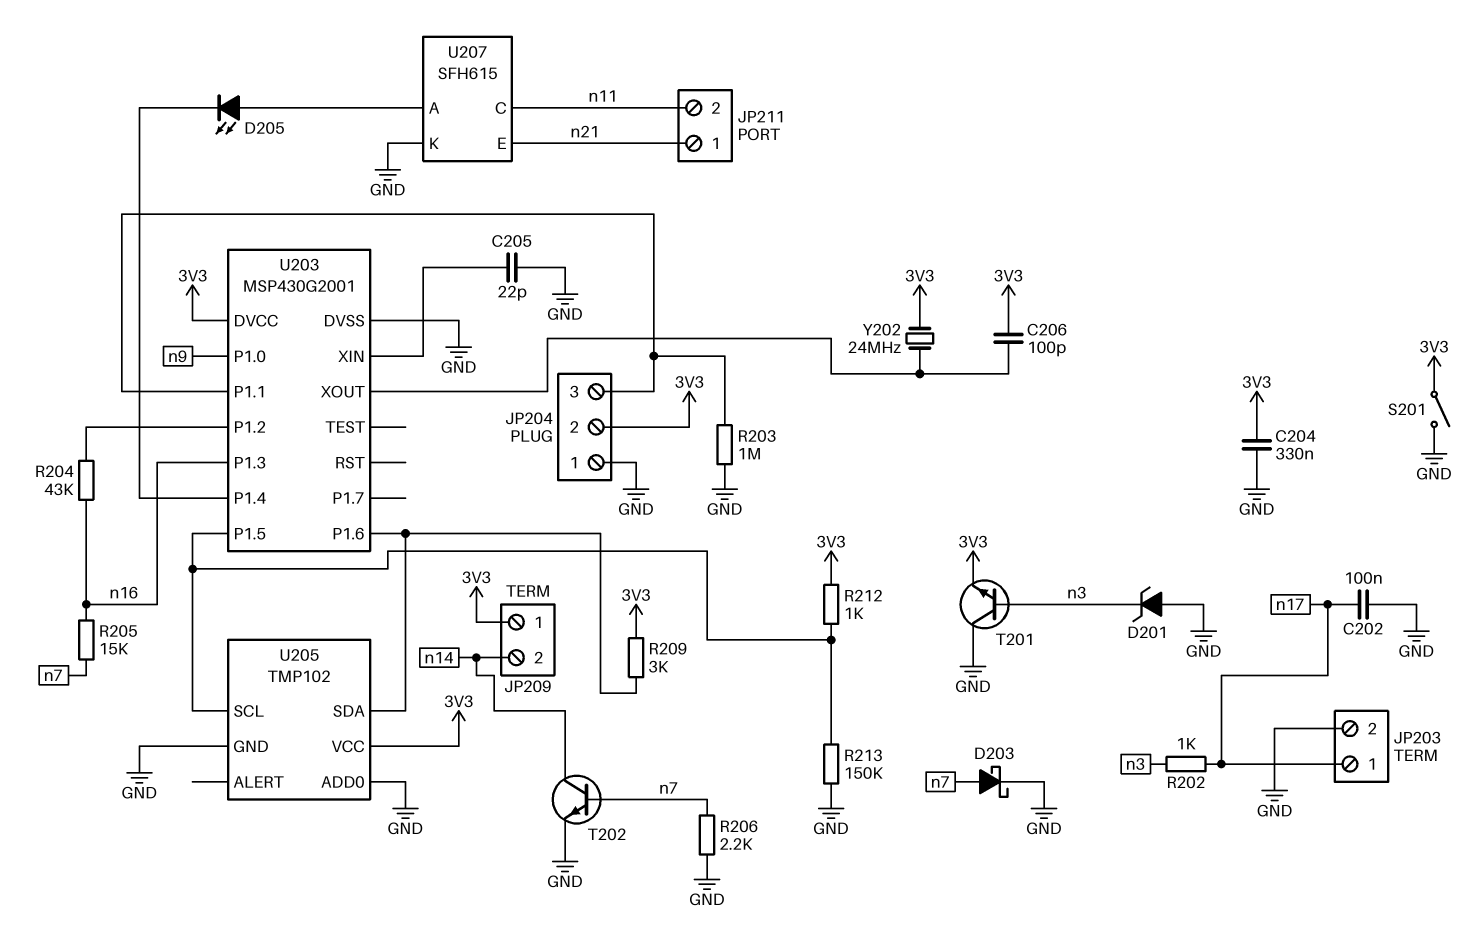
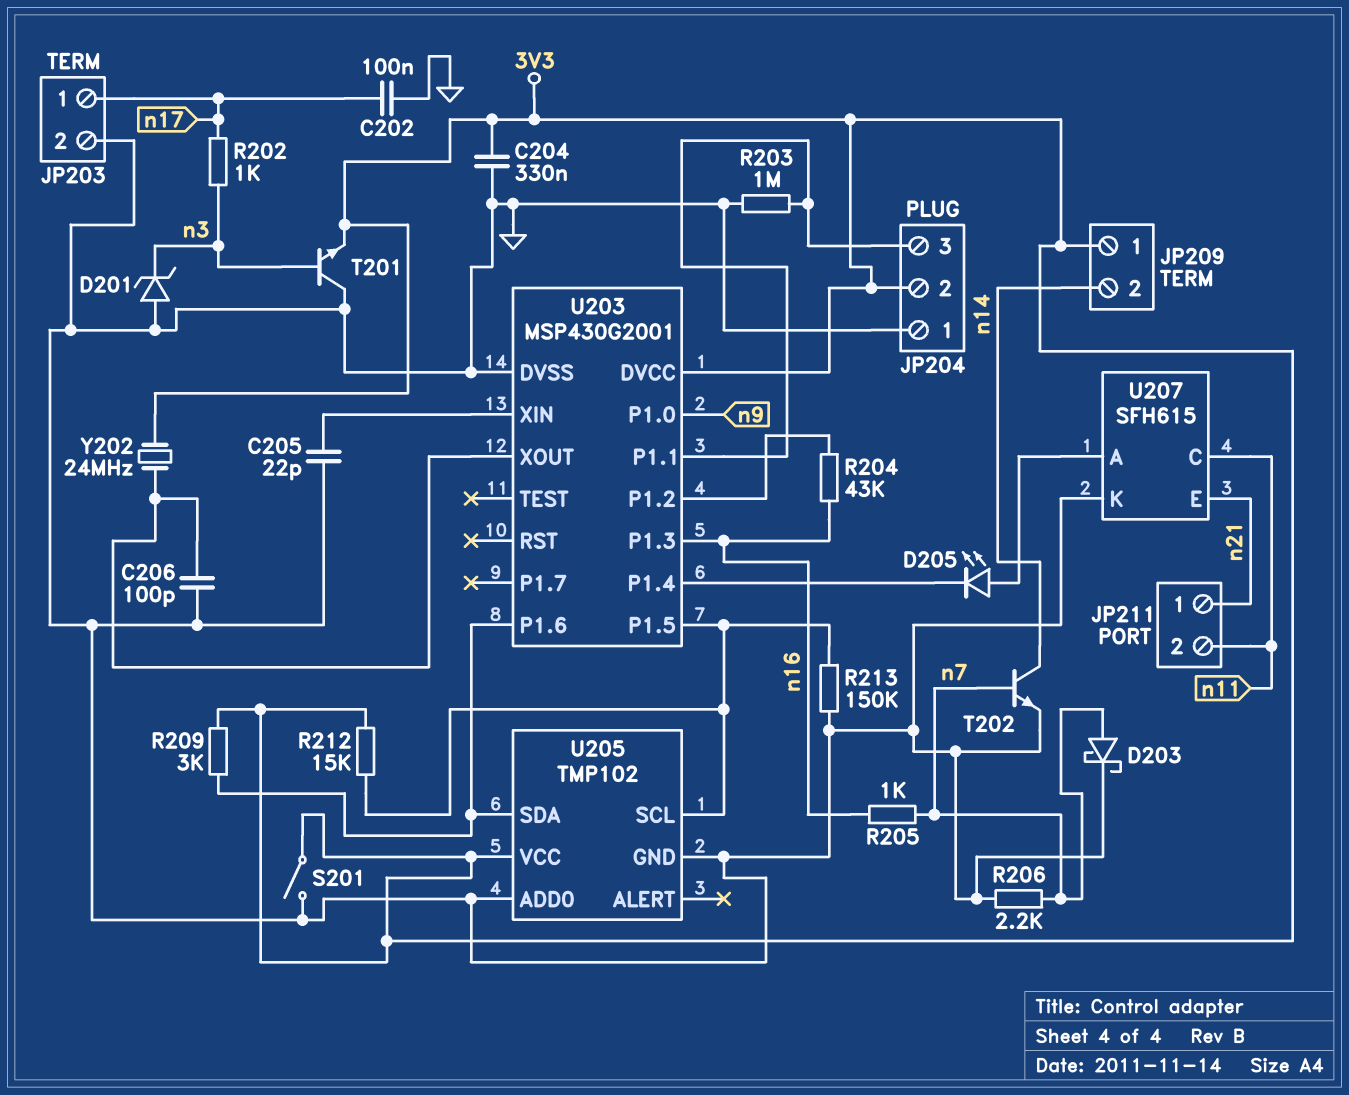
C206: 100pF (3V3, U203/XOUT) -> 100pF (GND, U203/XOUT)
R205: 15k (n7, n16) -> 1k (n7, n16)
R212: 1k (3V3, U203/P1.5) -> 15k (3V3, U203/P1.5)

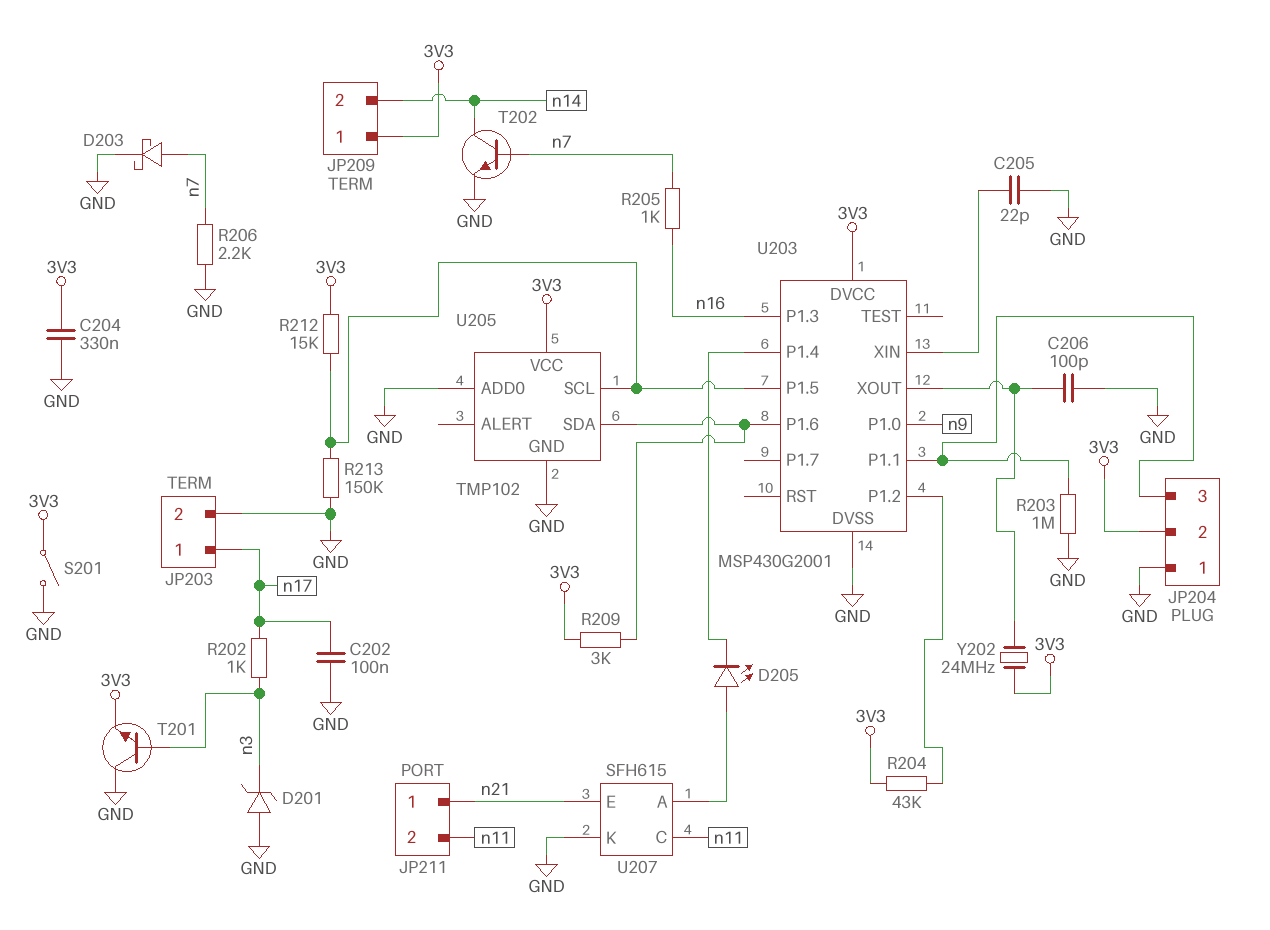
R204: 43k (U203/P1.2, n16) -> 43k (3V3, U203/P1.2)

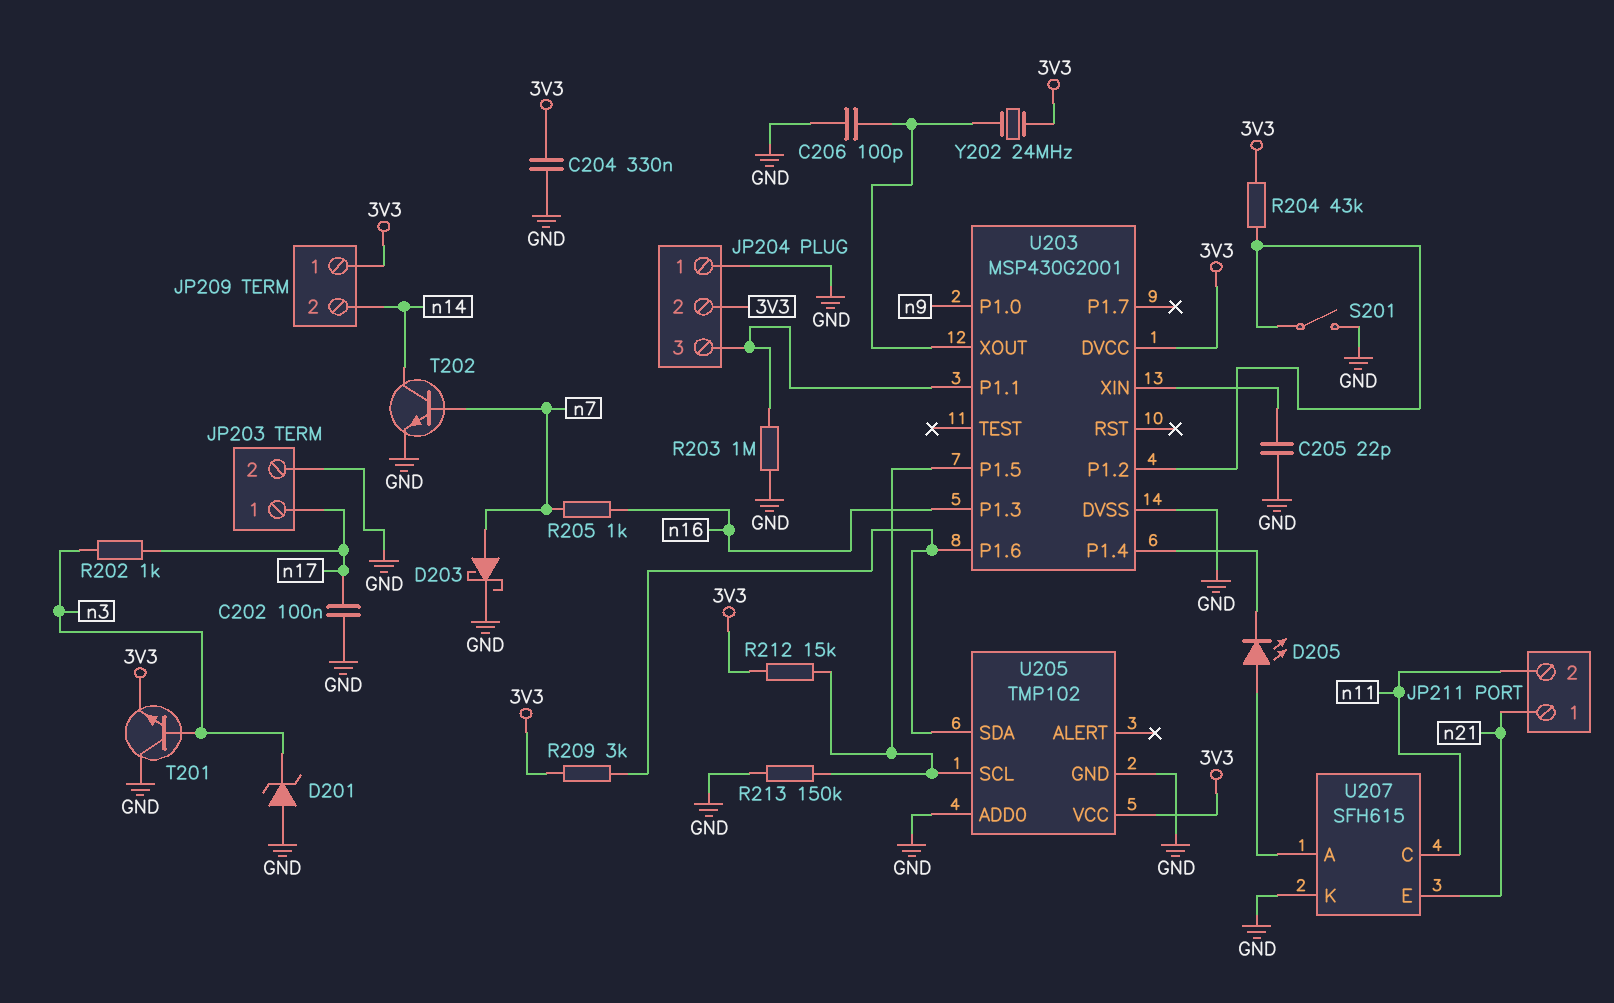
R206: 2.2k (GND, n7) -> none
S201: switch (3V3, GND) -> switch (GND, U203/P1.2)

